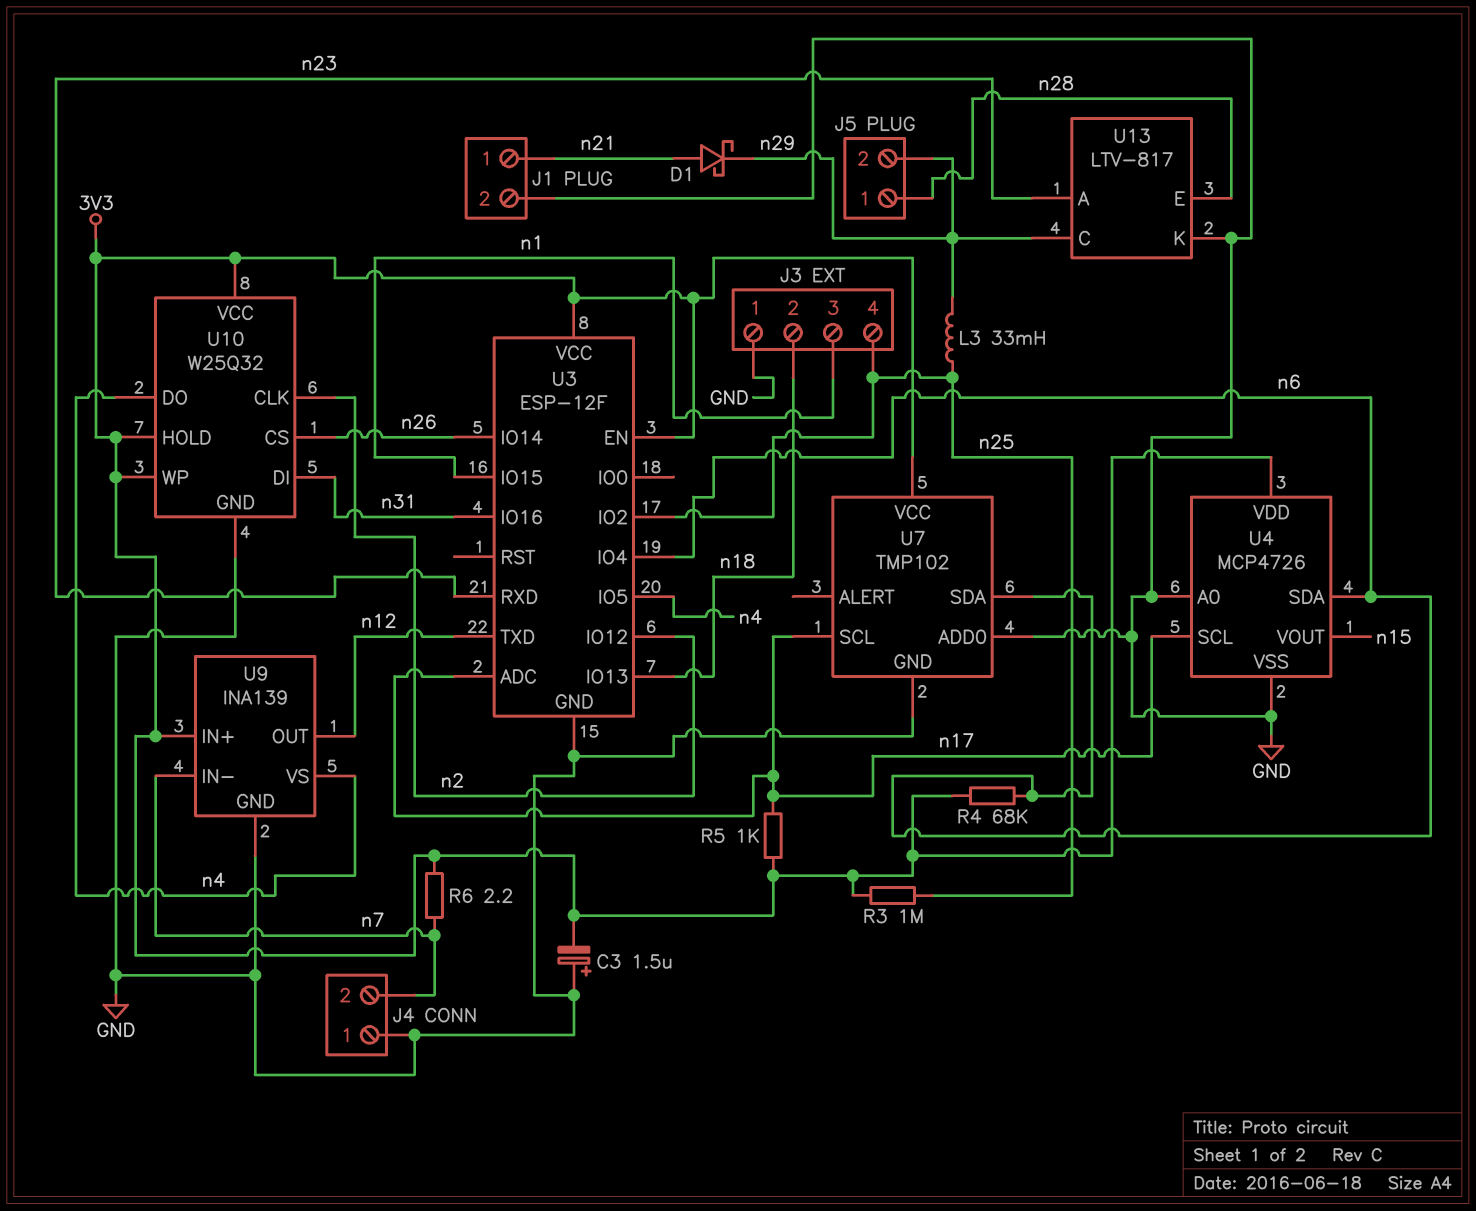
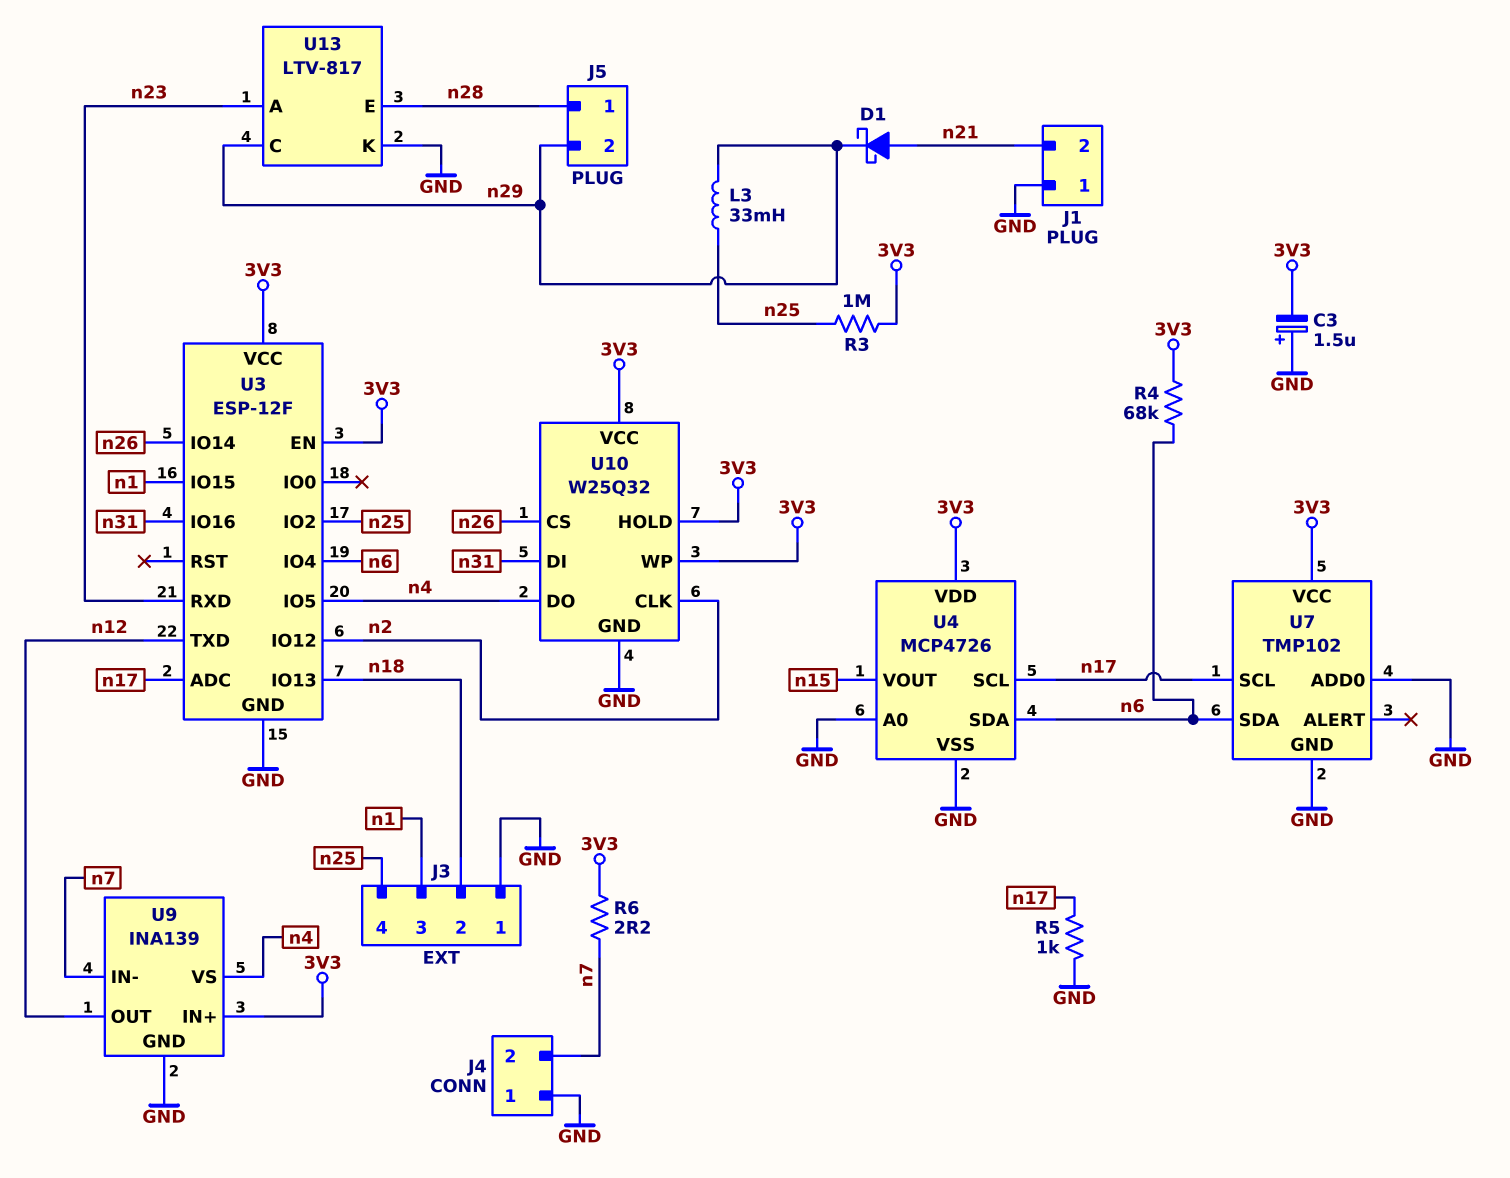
J1 pin 1: n21 -> GND
J1 pin 2: GND -> n21
R5: 1k (3V3, n17) -> 1k (GND, n17)

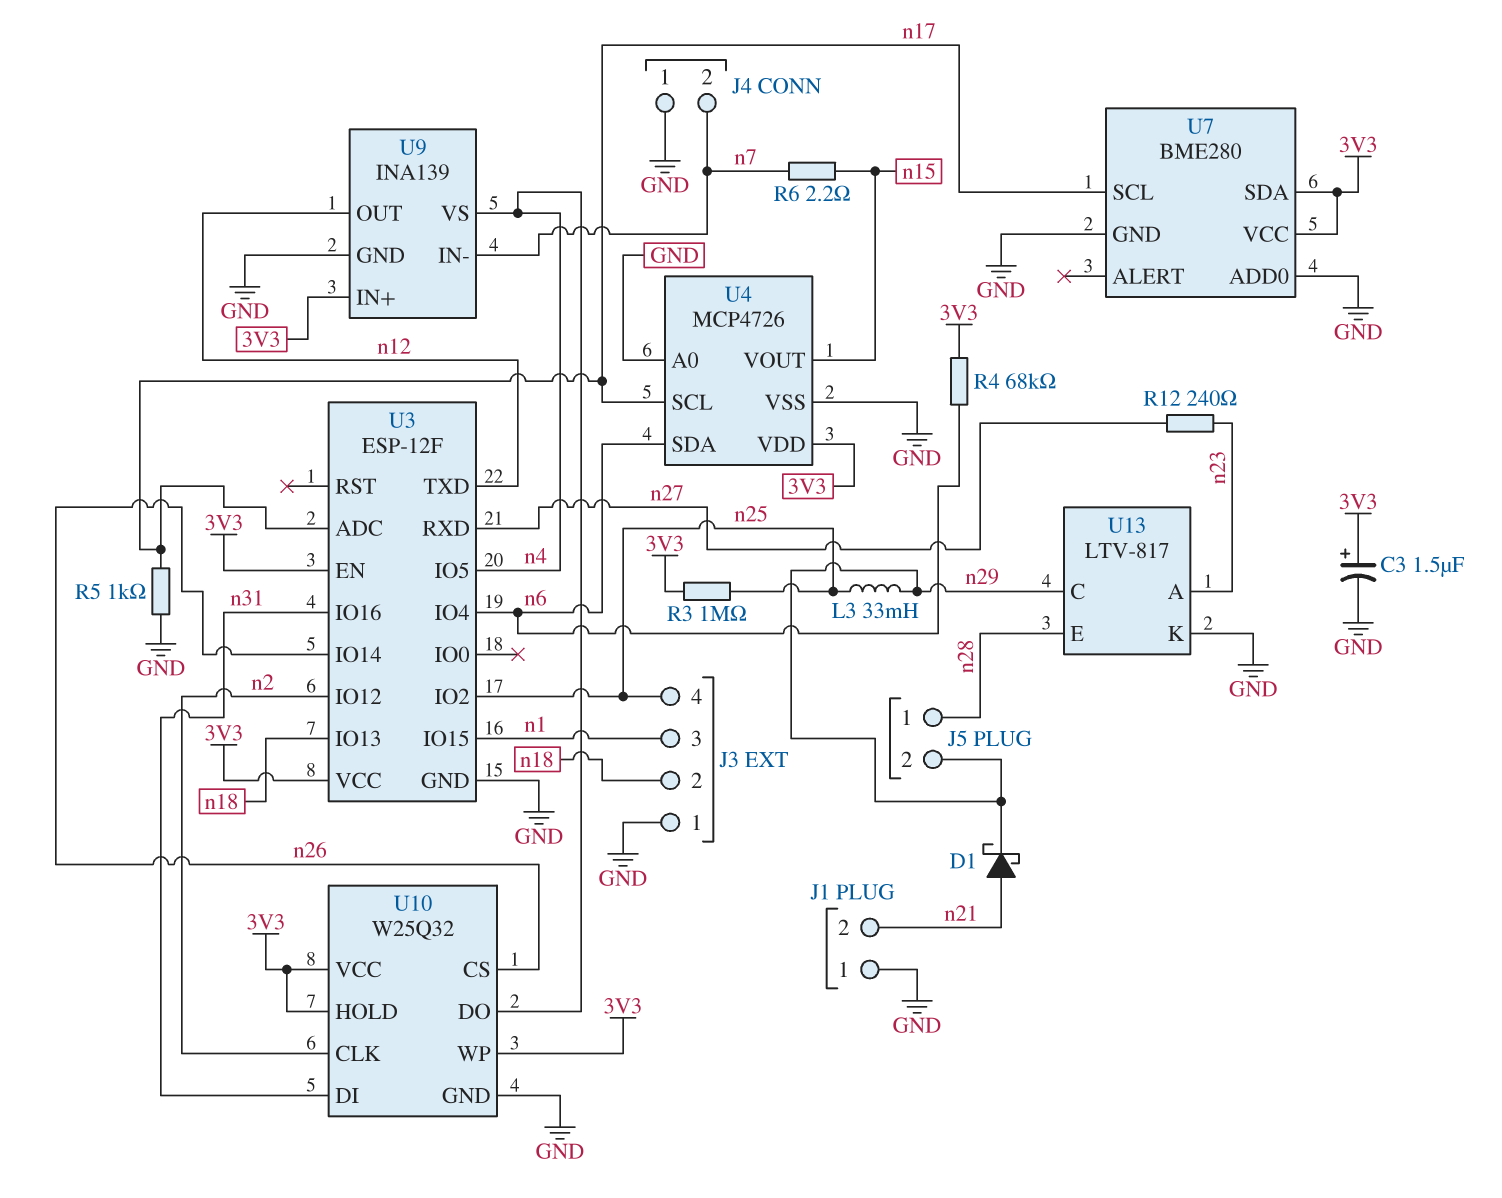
C3: 1.5uF (plus GND, minus 3V3) -> 1.5uF (plus 3V3, minus GND)
R6: 2.2 (3V3, n7) -> 2.2 (n7, n15)
R12: none -> 240 (n23, n27)
U3 pin RXD: n23 -> n27
U7: TMP102 -> BME280
U7 pin SDA: n6 -> 3V3

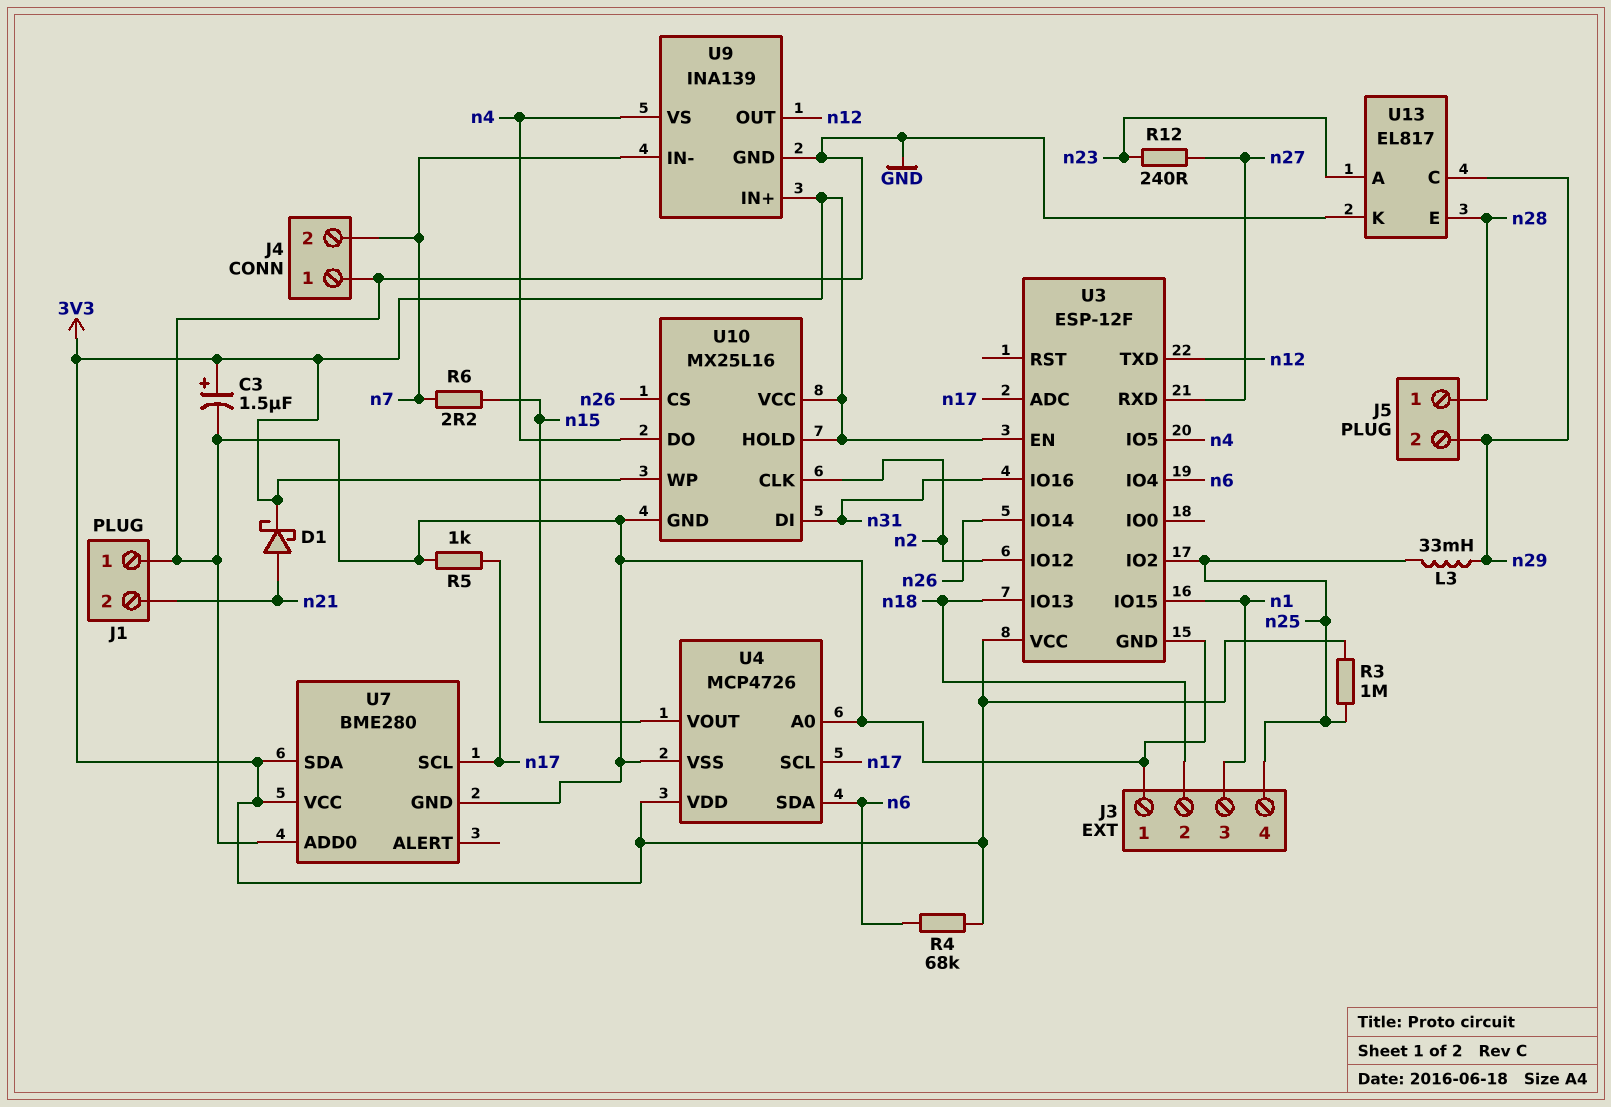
D1: schottky (A n21, K n29) -> schottky (A n21, K 3V3)
U10: W25Q32 -> MX25L16
U13: LTV-817 -> EL817

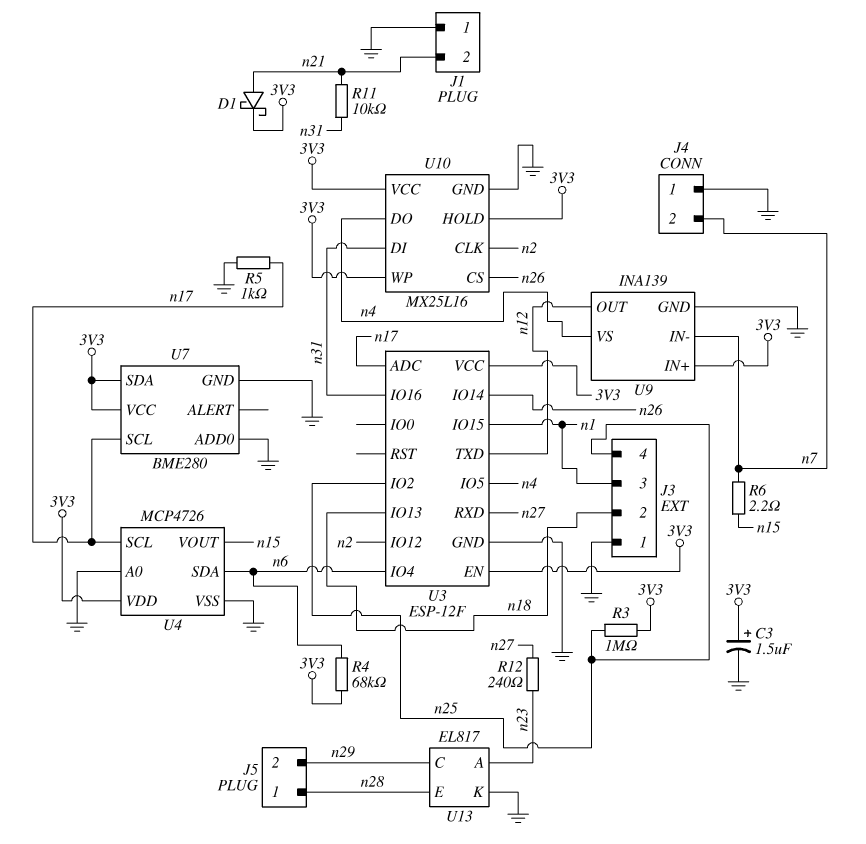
L3: 33mH (n25, n29) -> none
R11: none -> 10k (n21, n31)

